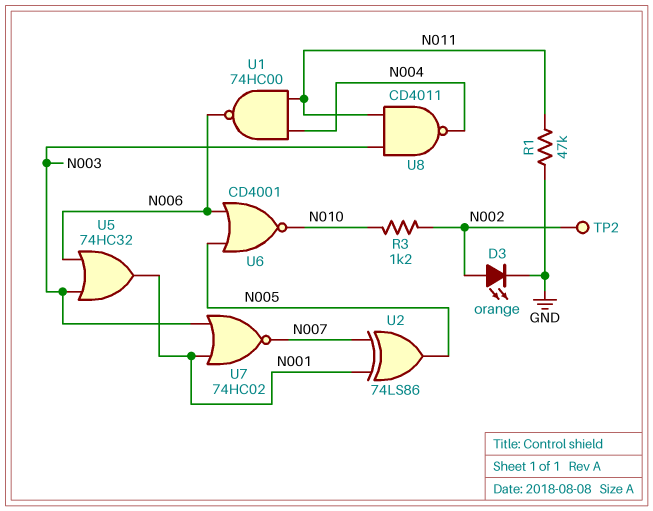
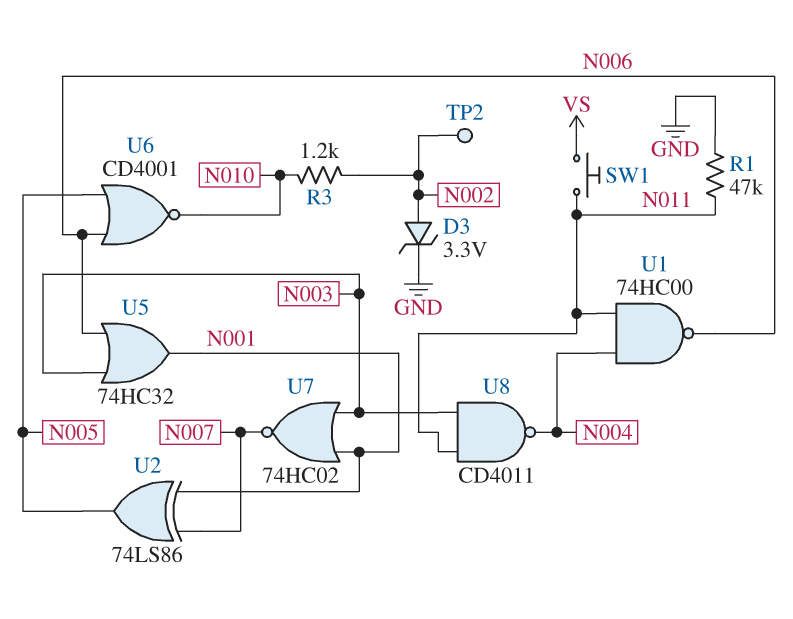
D3: LED orange (A N002, K GND) -> zener 3.3V (A N002, K GND)
SW1: none -> button (N011, VS)

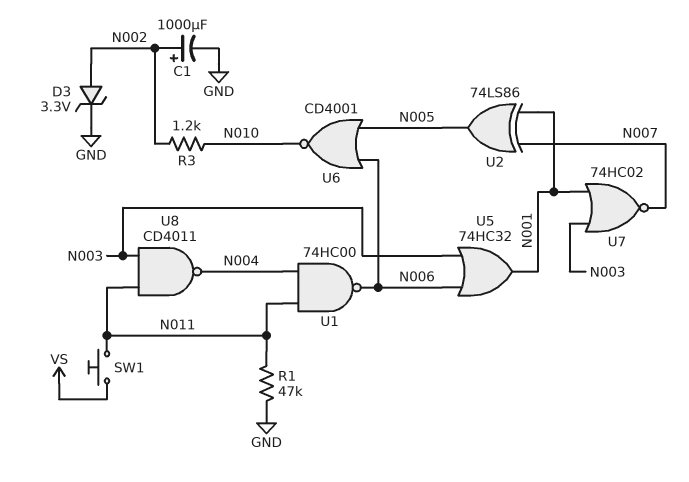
C1: none -> 1000uF (plus N002, minus GND)
TP2: test point (N002) -> none

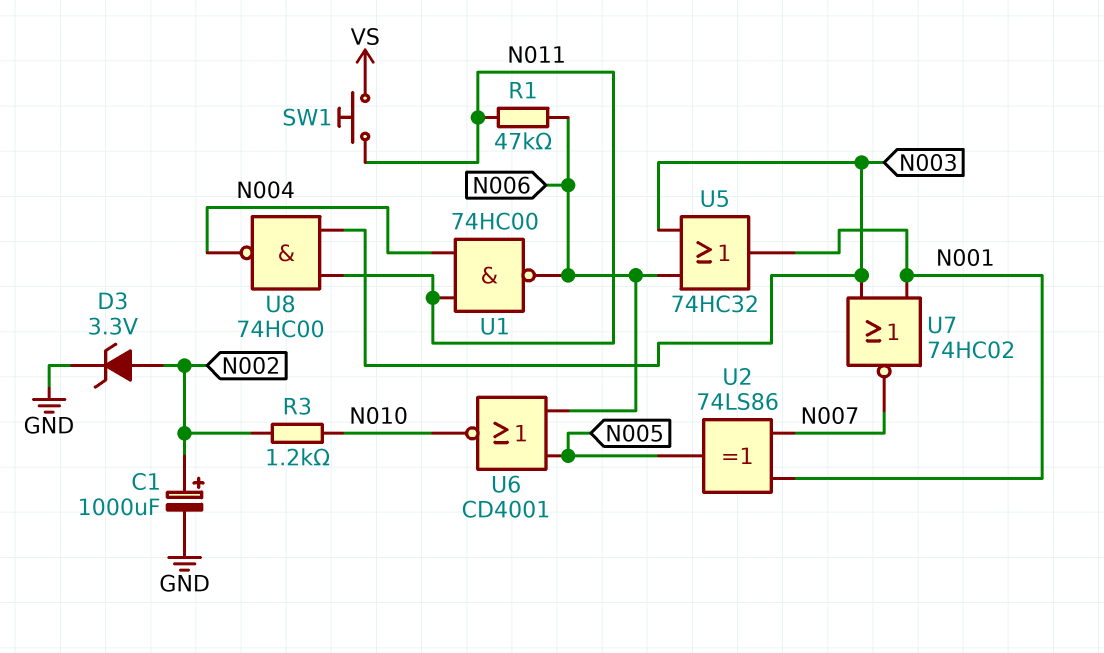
R1: 47k (GND, N011) -> 47k (N006, N011)
U8: NAND CD4011 (in N003, in N011, out N004) -> NAND 74HC00 (in N003, in N011, out N004)

